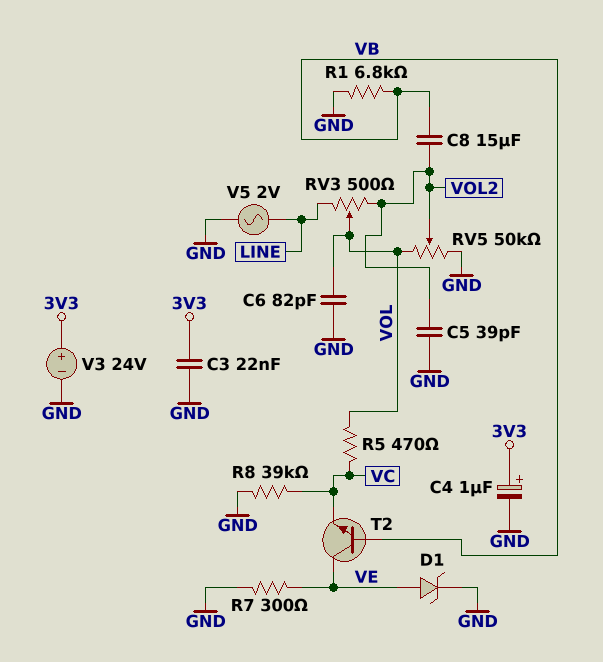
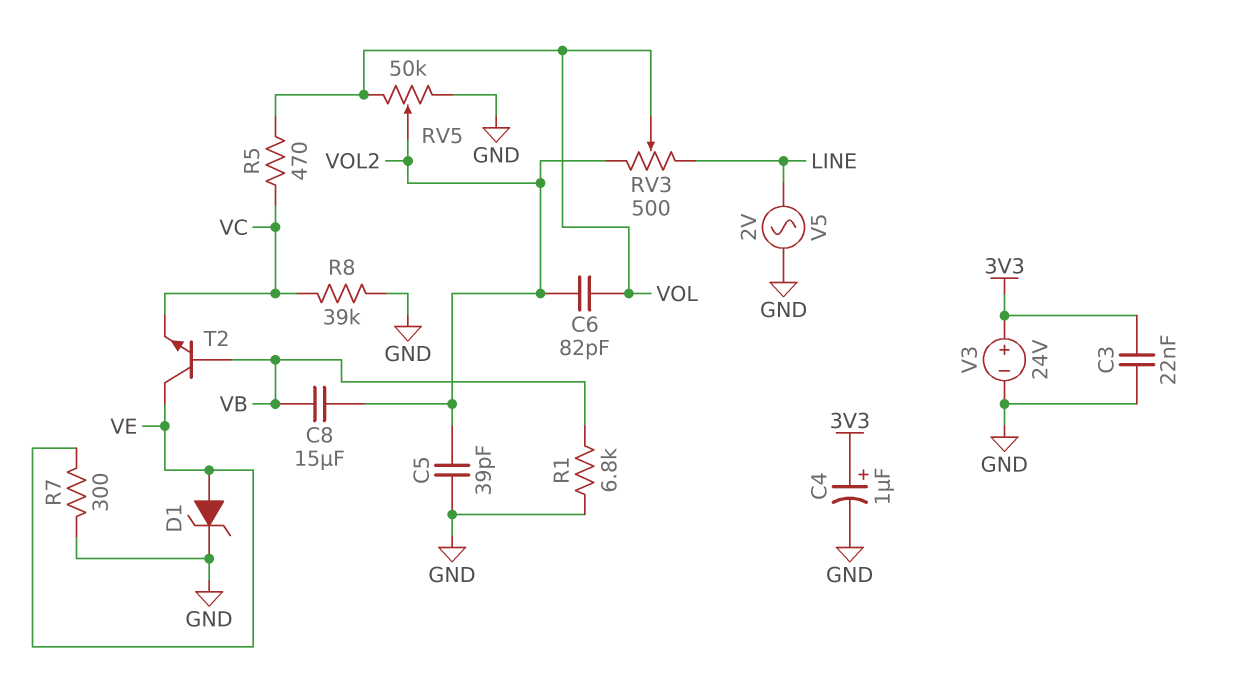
C6: 82pF (GND, VOL) -> 82pF (VOL, VOL2)

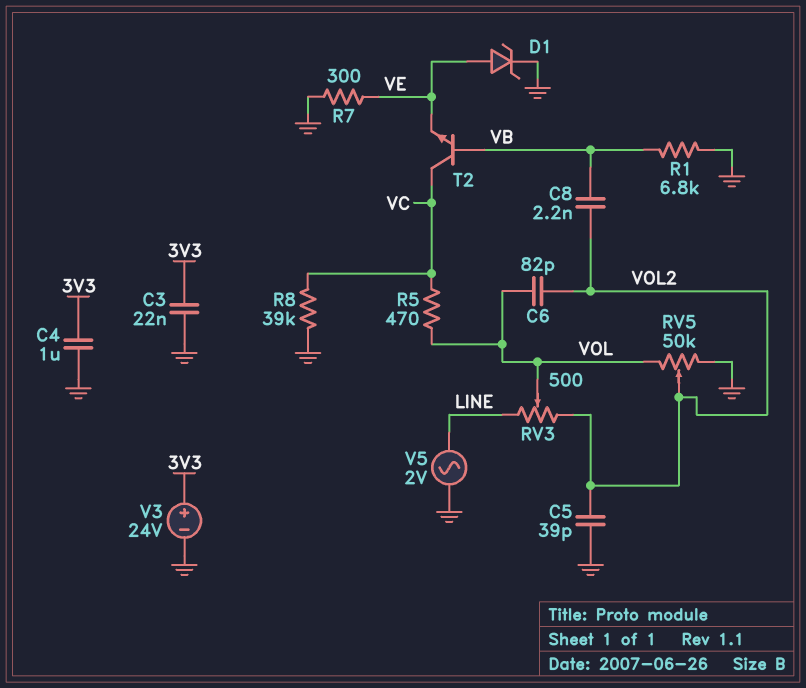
C4: 1uF (plus 3V3, minus GND) -> 1uF (3V3, GND)
C8: 15uF (VB, VOL2) -> 2.2nF (VB, VOL2)
T2: NPN (B VB, C VE, E VC) -> NPN (B VB, C VC, E VE)

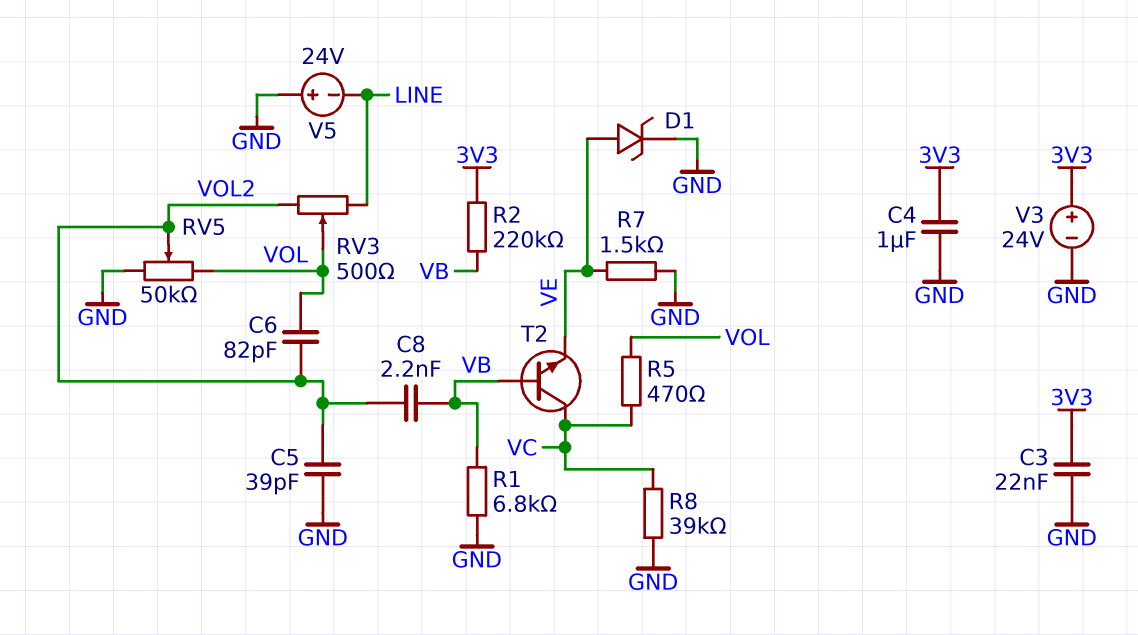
R2: none -> 220k (3V3, VB)
R7: 300 (GND, VE) -> 1.5k (GND, VE)
V5: AC 2V (GND, LINE) -> 24V (plus GND, minus LINE)

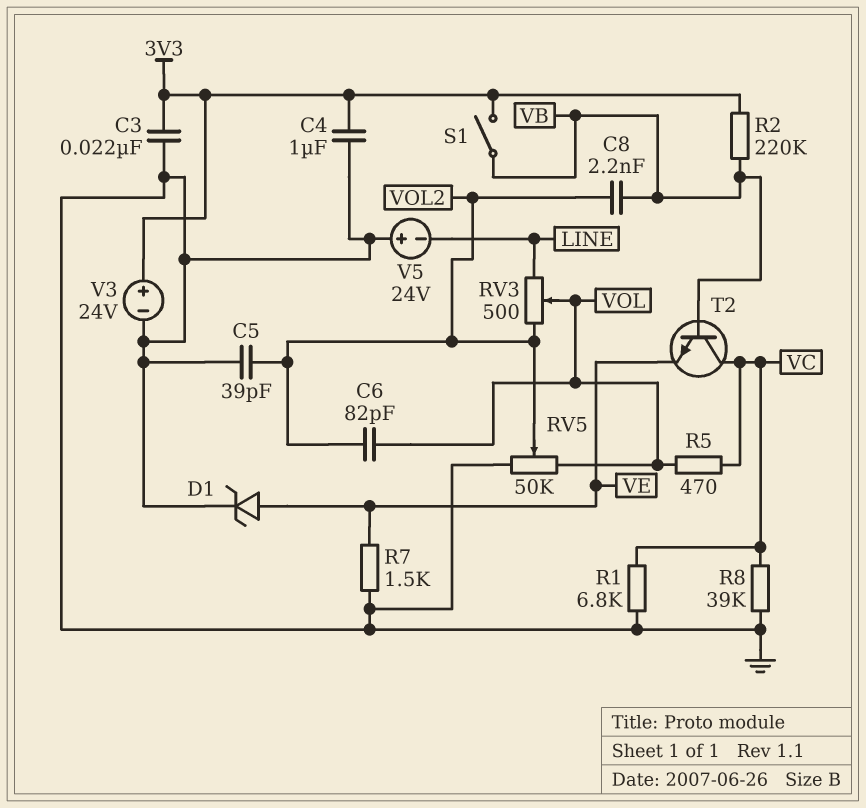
R1: 6.8k (GND, VB) -> 6.8k (GND, VC)
S1: none -> switch (3V3, VB)

